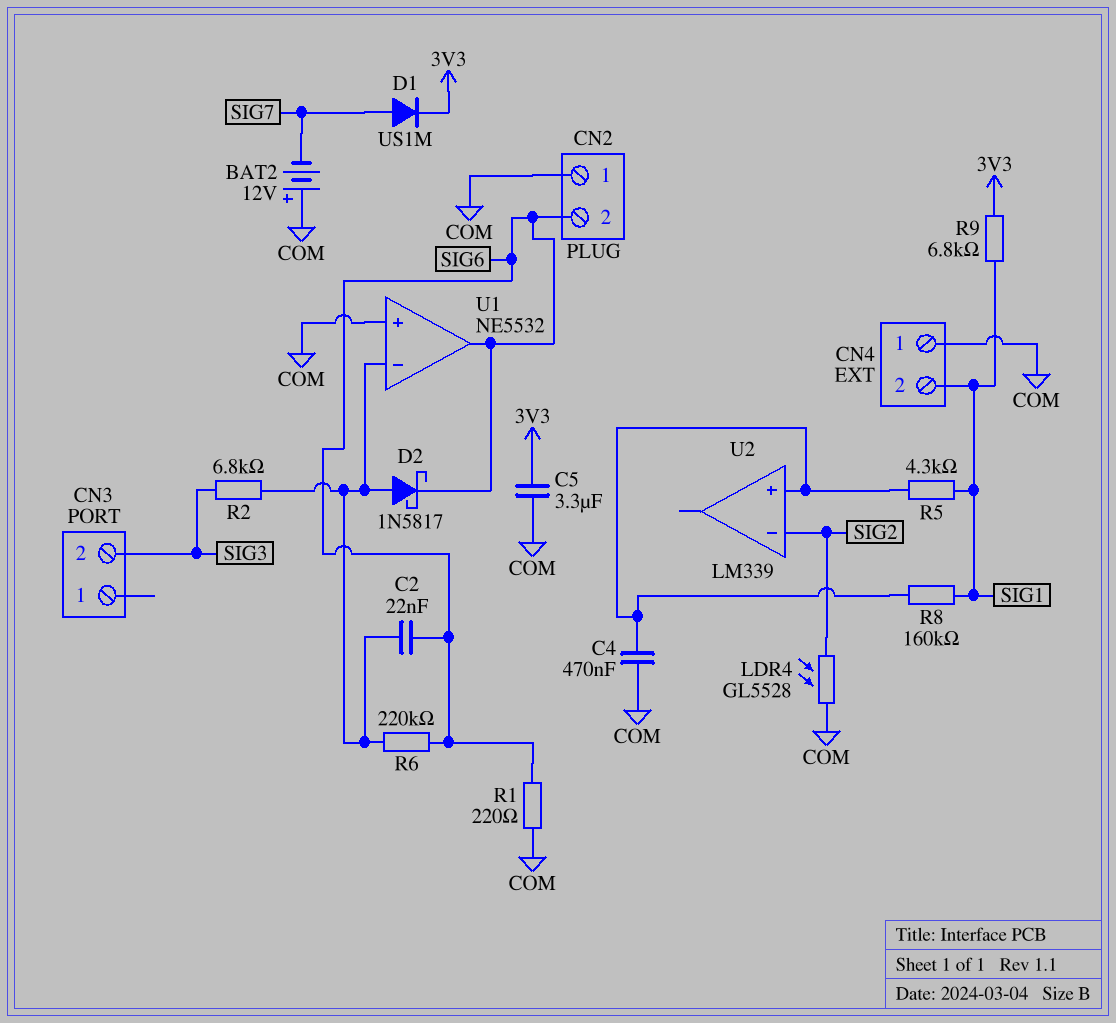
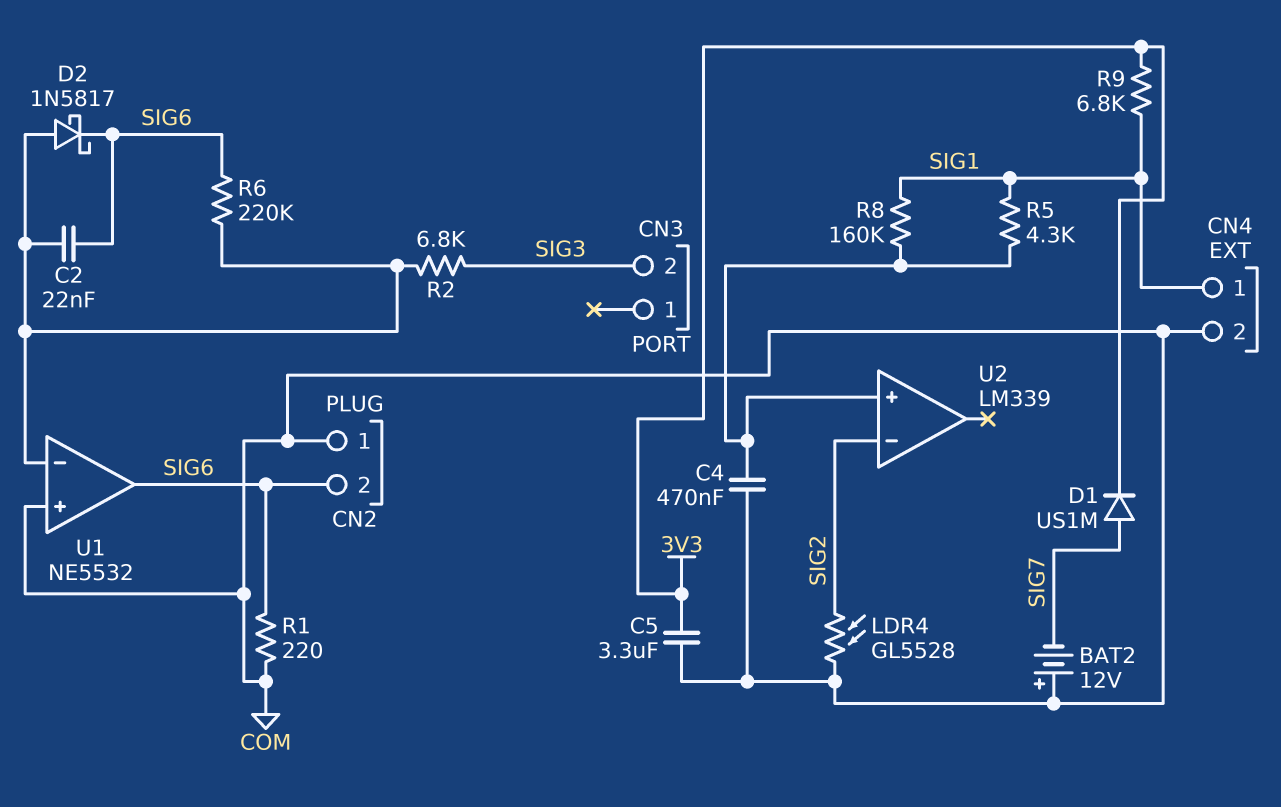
CN4 pin 1: COM -> SIG1
CN4 pin 2: SIG1 -> COM

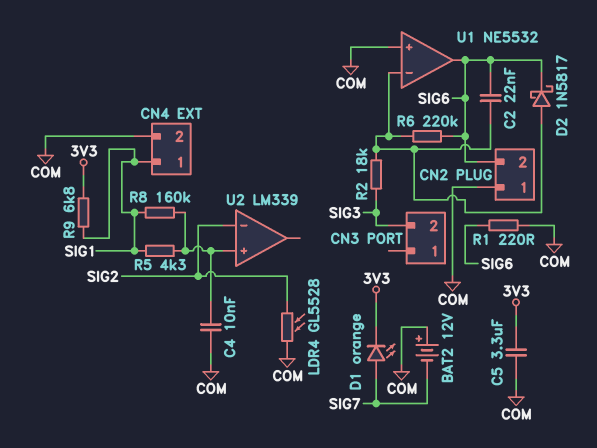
C4: 470nF (COM, U2/in+) -> 10nF (COM, U2/in+)
D1: diode US1M (A SIG7, K 3V3) -> LED orange (A SIG7, K 3V3)
R2: 6.8k (SIG3, U1/in-) -> 18k (SIG3, U1/in-)

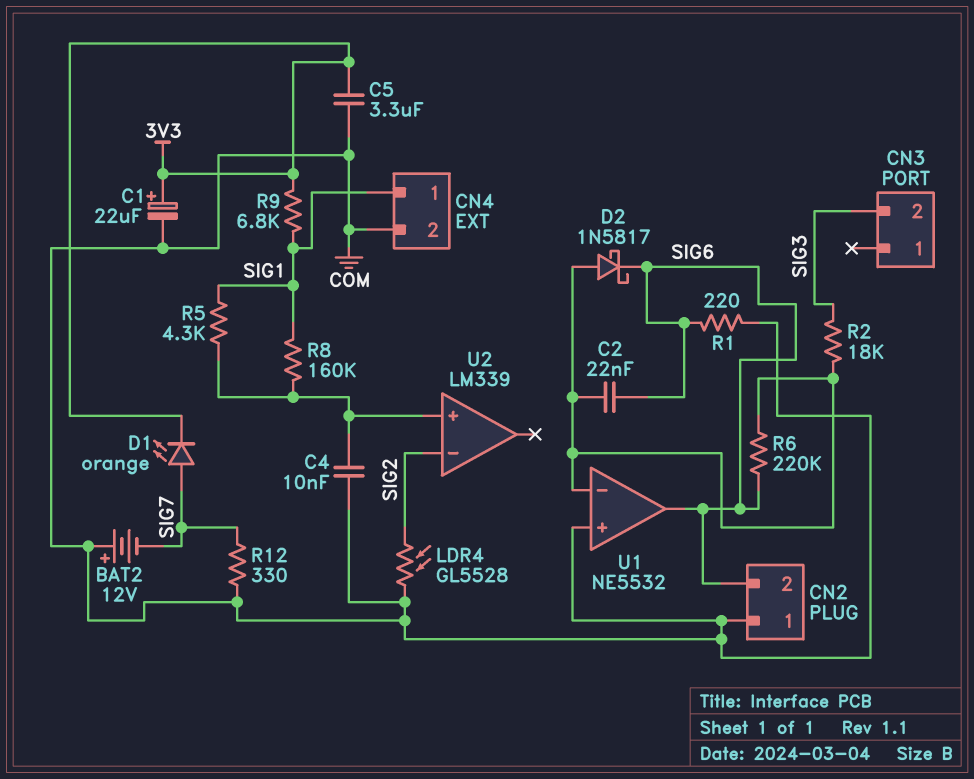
C1: none -> 22uF (plus 3V3, minus COM)
R12: none -> 330 (COM, SIG7)

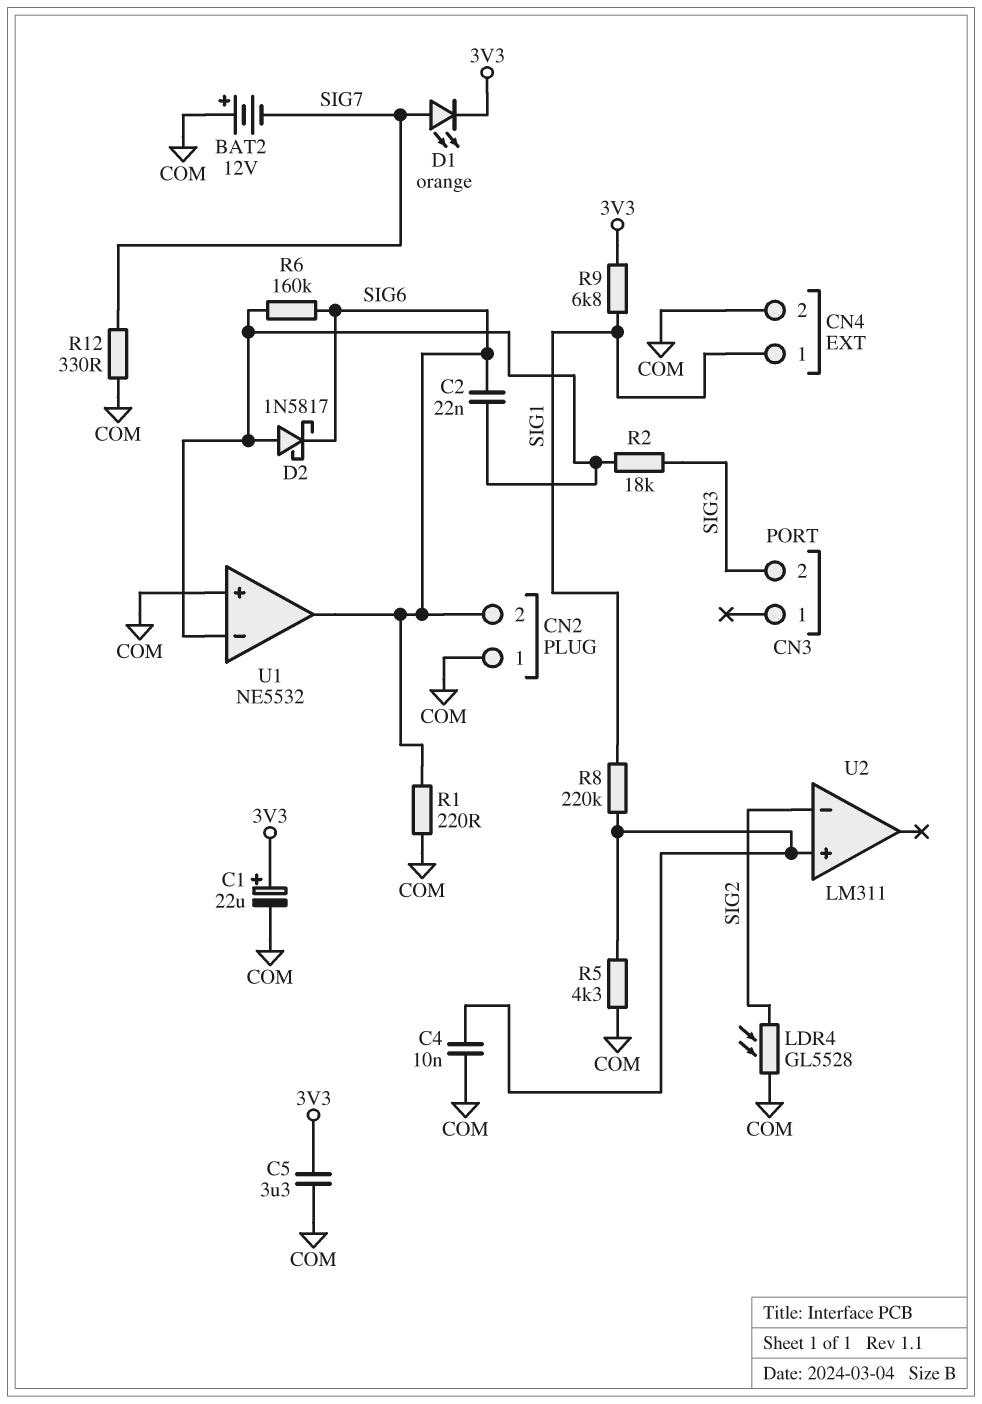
R5: 4.3k (SIG1, U2/in+) -> 4.3k (COM, U2/in+)
R6: 220k (SIG6, U1/in-) -> 160k (SIG6, U1/in-)
R8: 160k (SIG1, U2/in+) -> 220k (SIG1, U2/in+)
U2: LM339 -> LM311

